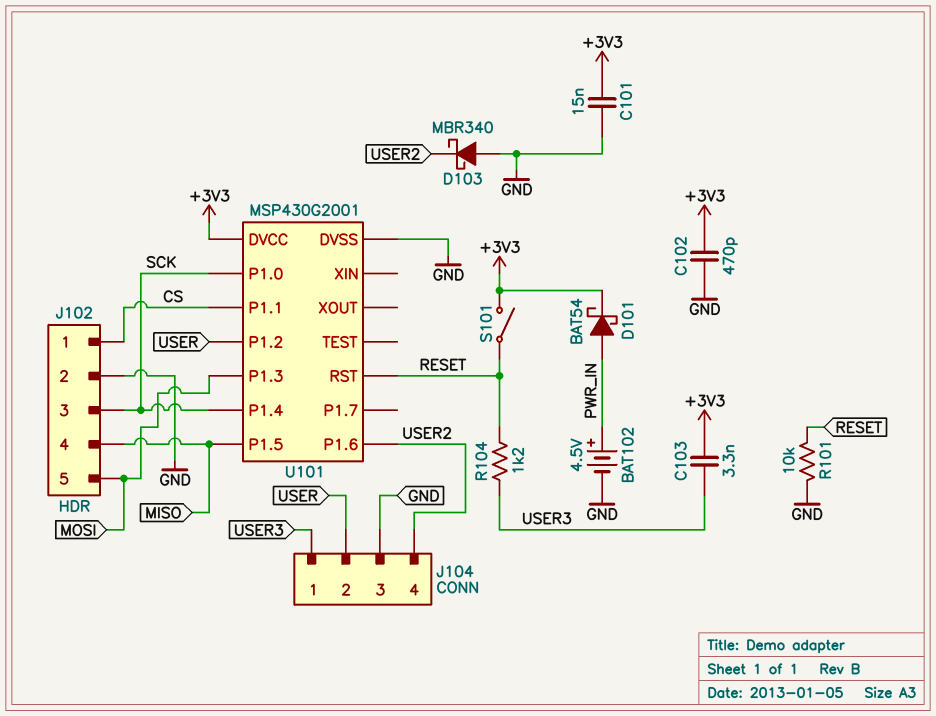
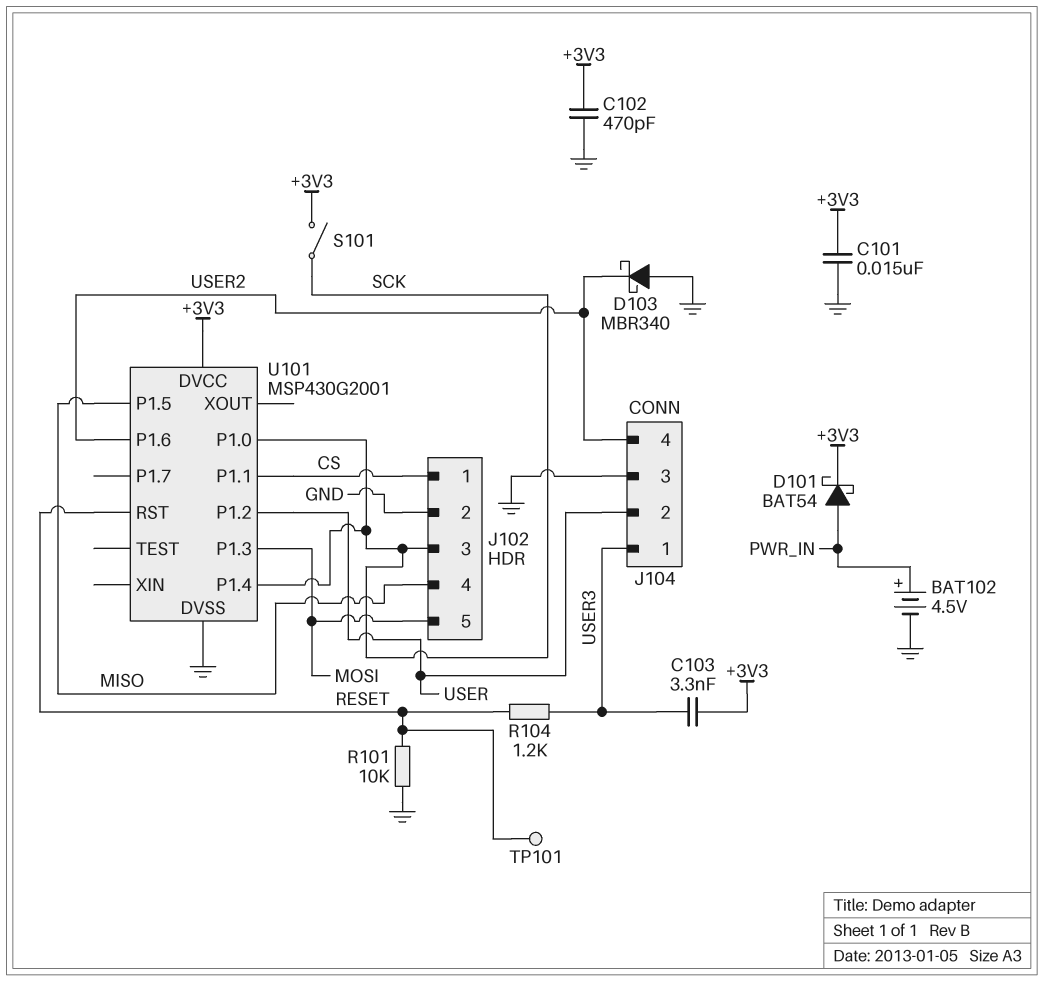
S101: switch (+3V3, RESET) -> switch (+3V3, SCK)
TP101: none -> test point (RESET)

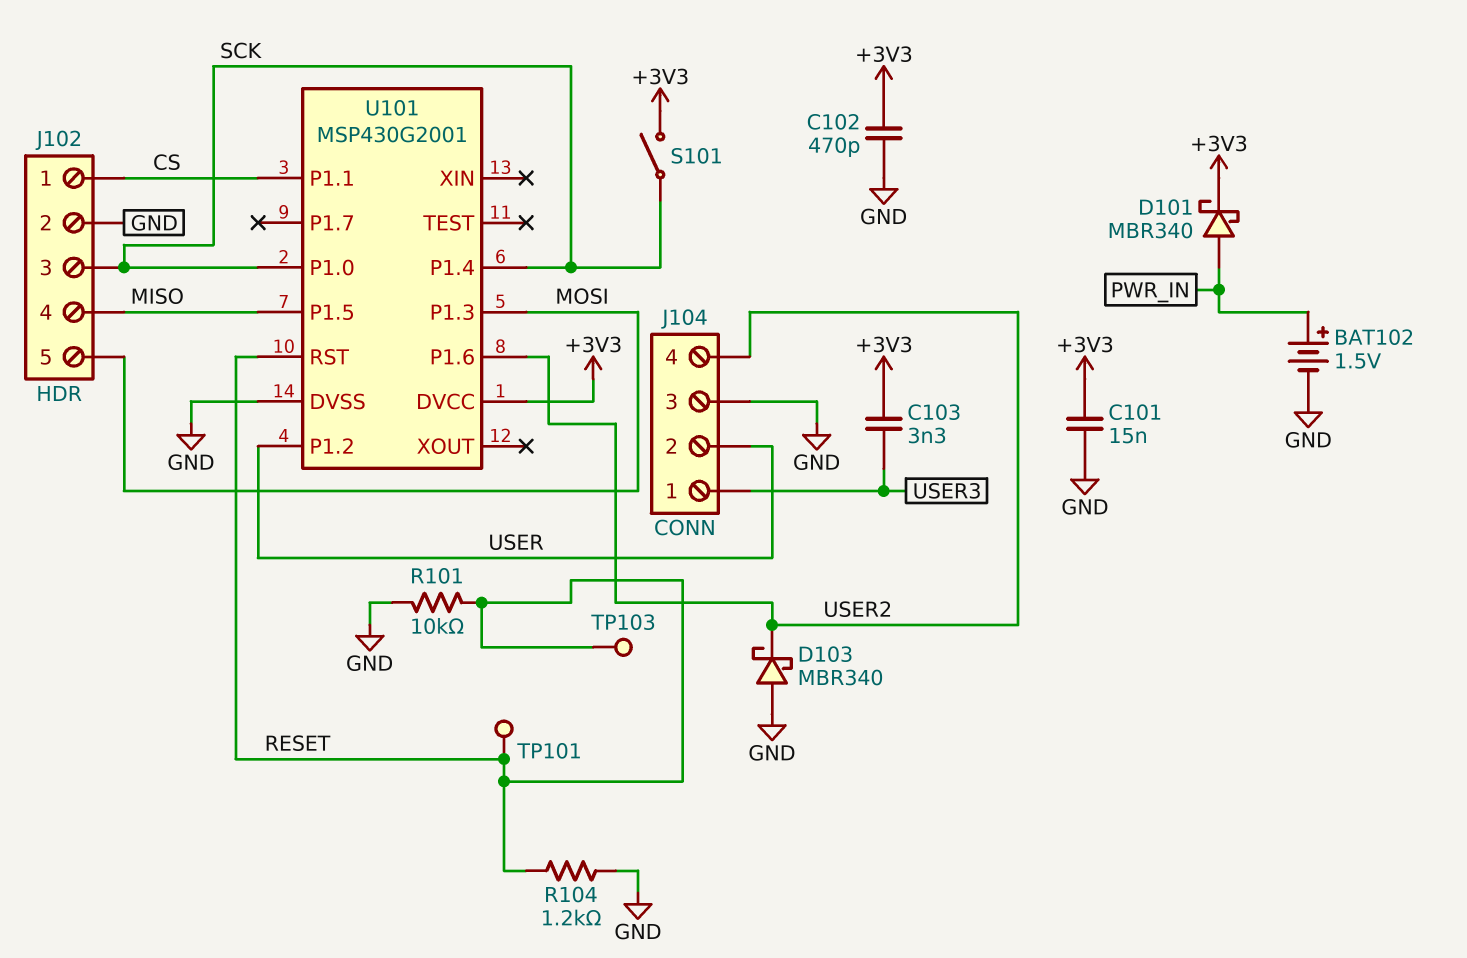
BAT102: 4.5V (plus PWR_IN, minus GND) -> 1.5V (plus PWR_IN, minus GND)
D101: schottky BAT54 (A PWR_IN, K +3V3) -> schottky MBR340 (A PWR_IN, K +3V3)
R104: 1.2k (RESET, USER3) -> 1.2k (GND, RESET)
TP103: none -> test point (RESET)

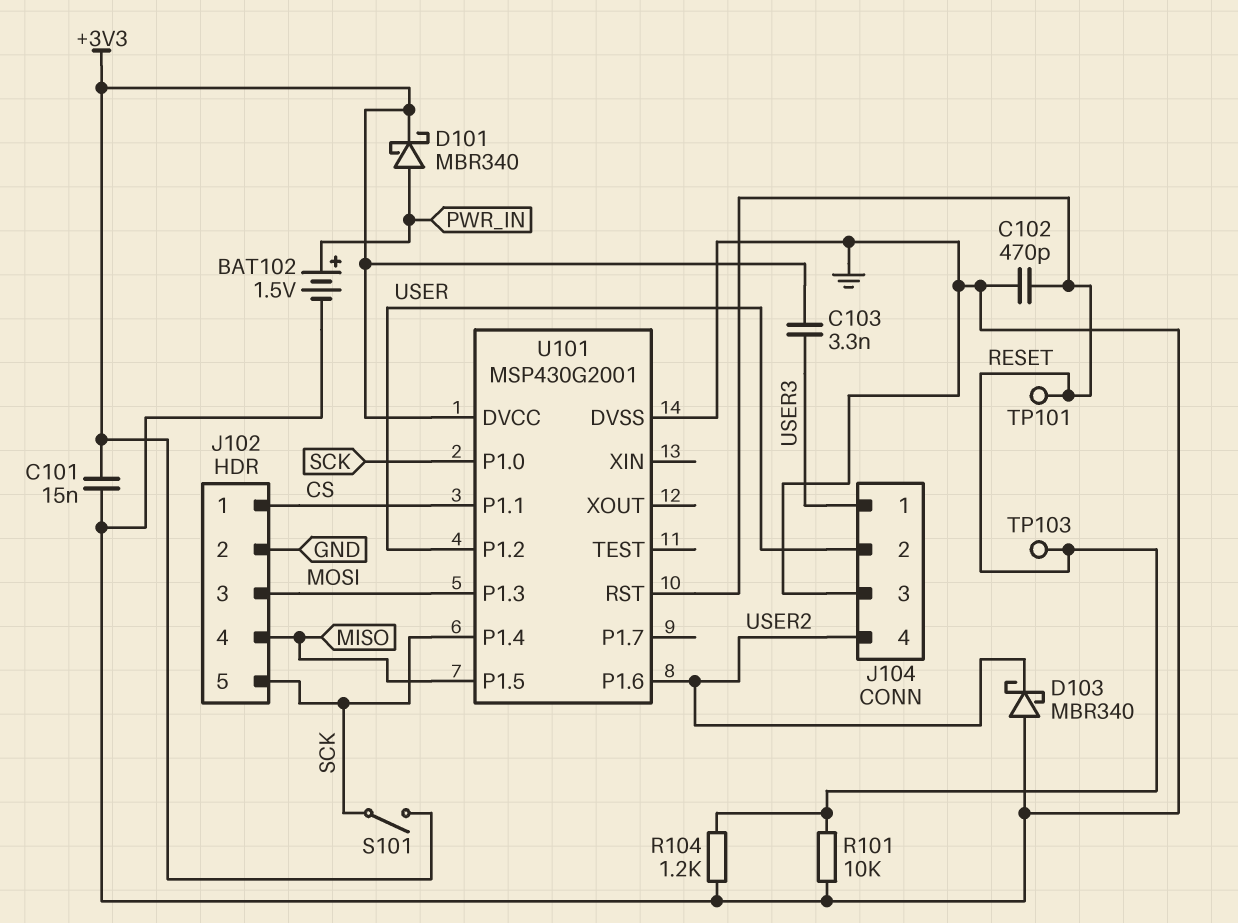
C102: 470pF (+3V3, GND) -> 470pF (GND, RESET)
J102 pin 3: SCK -> MOSI
J102 pin 5: MOSI -> SCK

